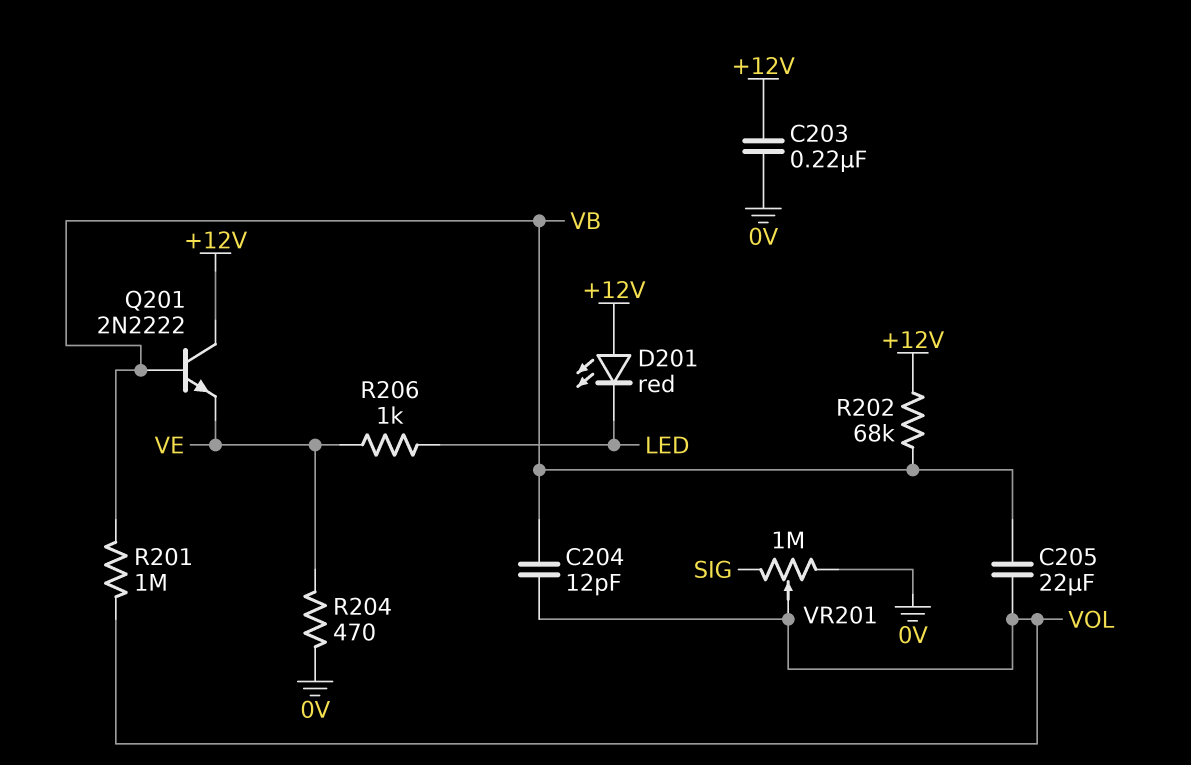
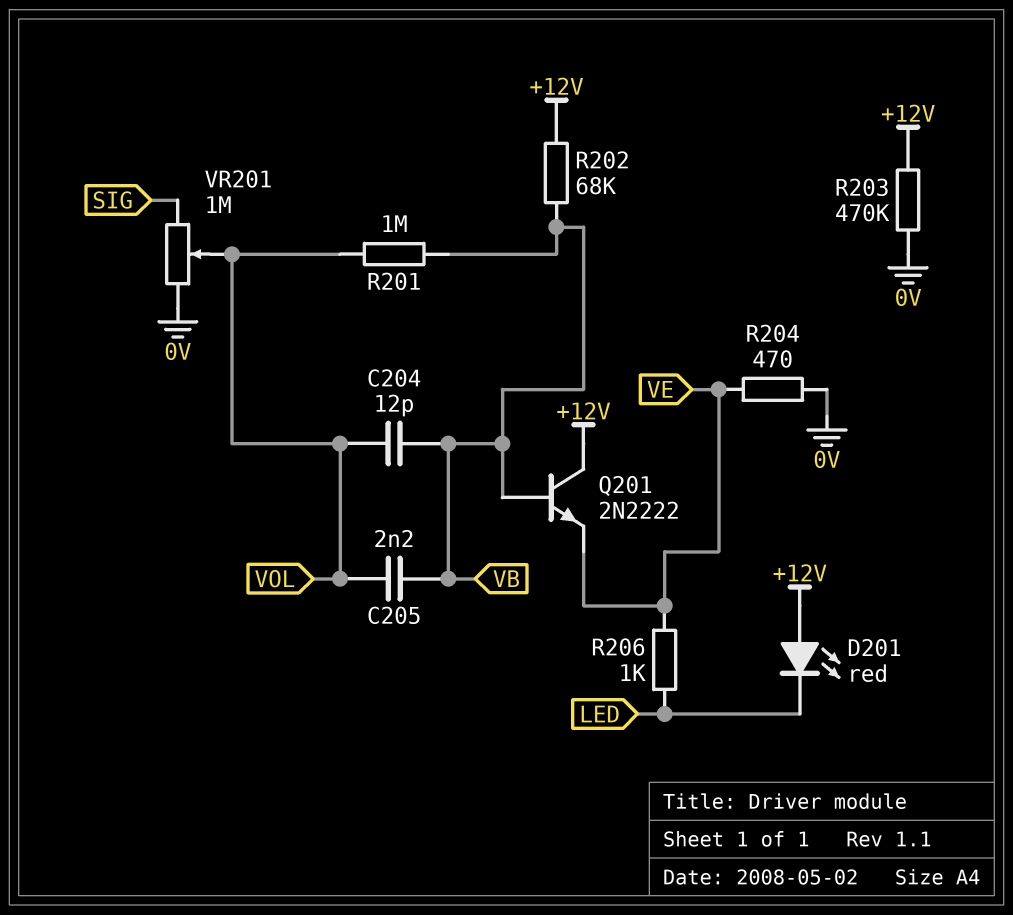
C203: 220nF (+12V, 0V) -> none
C205: 22uF (VB, VOL) -> 2.2nF (VB, VOL)
R203: none -> 470k (+12V, 0V)

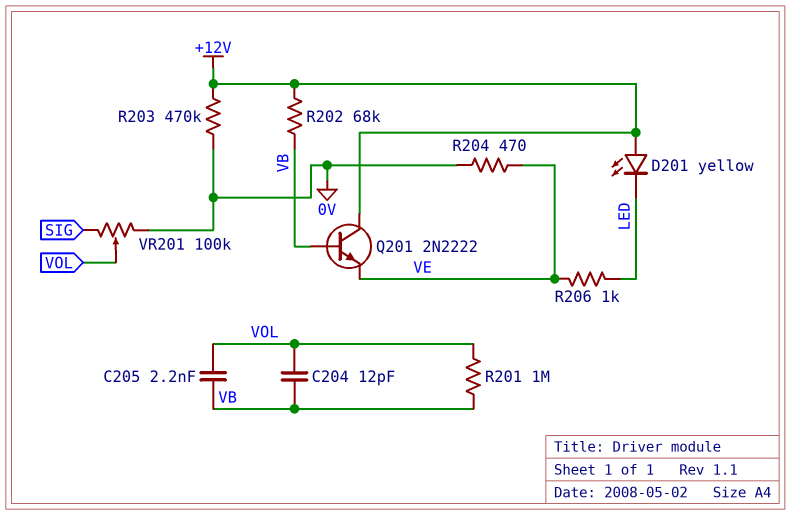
D201: LED red (A +12V, K LED) -> LED yellow (A +12V, K LED)
VR201: 1M (0V, SIG, wiper VOL) -> 100k (0V, SIG, wiper VOL)

